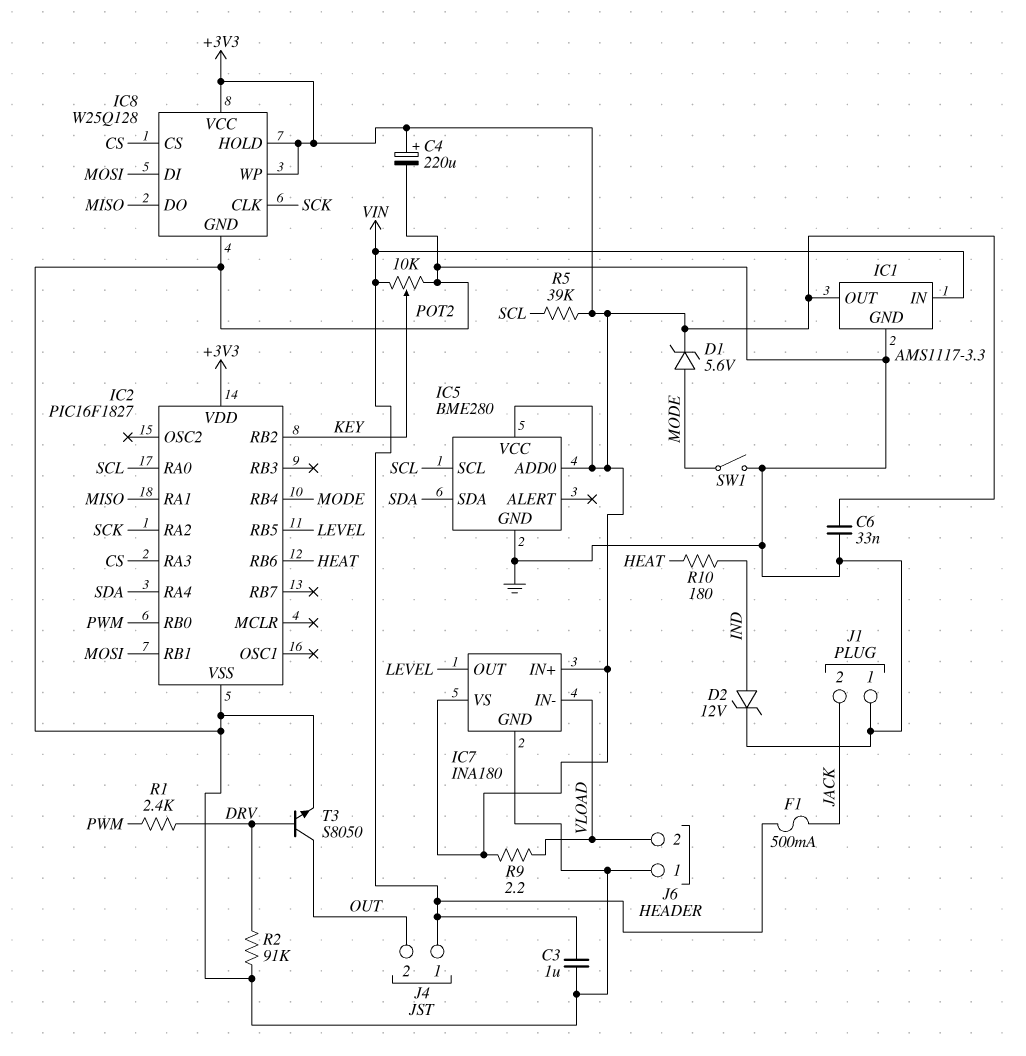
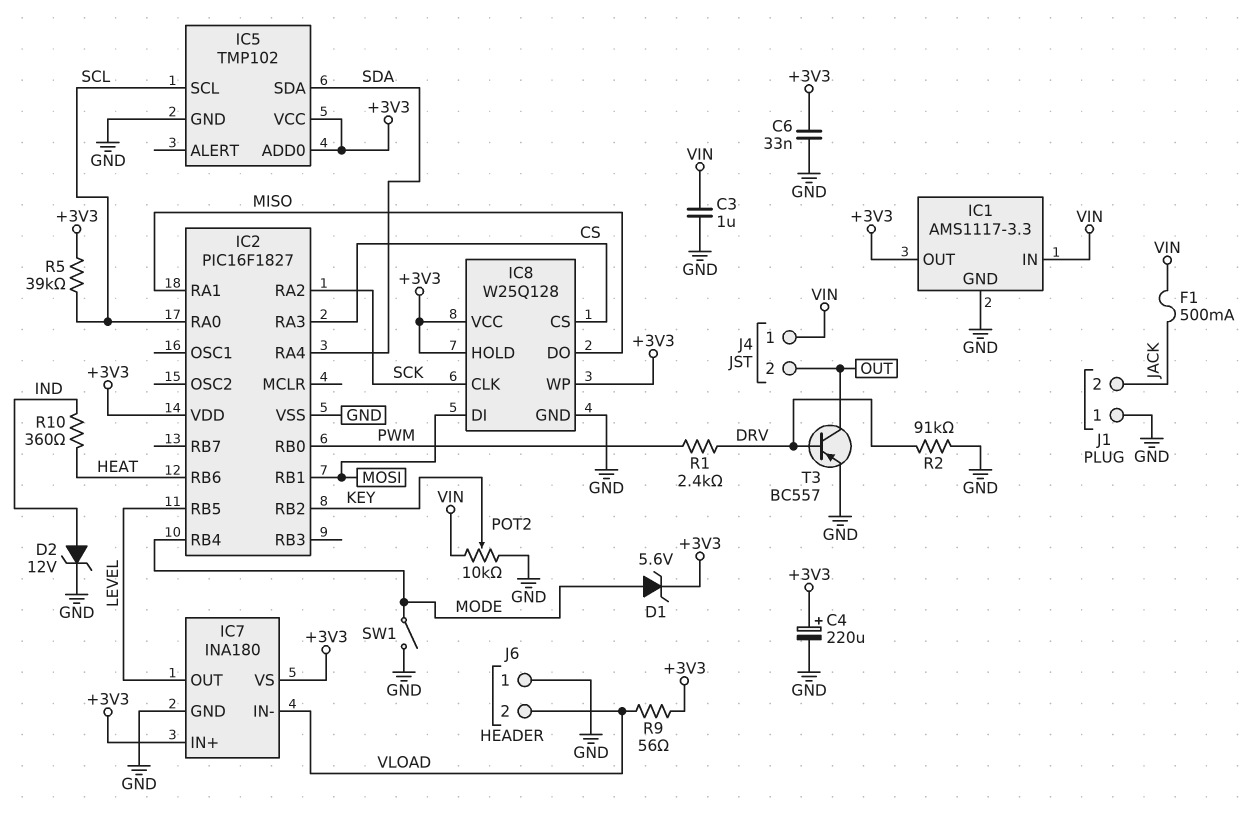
IC5: BME280 -> TMP102
R9: 2.2 (+3V3, VLOAD) -> 56 (+3V3, VLOAD)
R10: 180 (HEAT, IND) -> 360 (HEAT, IND)
T3: NPN S8050 (B DRV, C OUT, E GND) -> PNP BC557 (B DRV, C OUT, E GND)

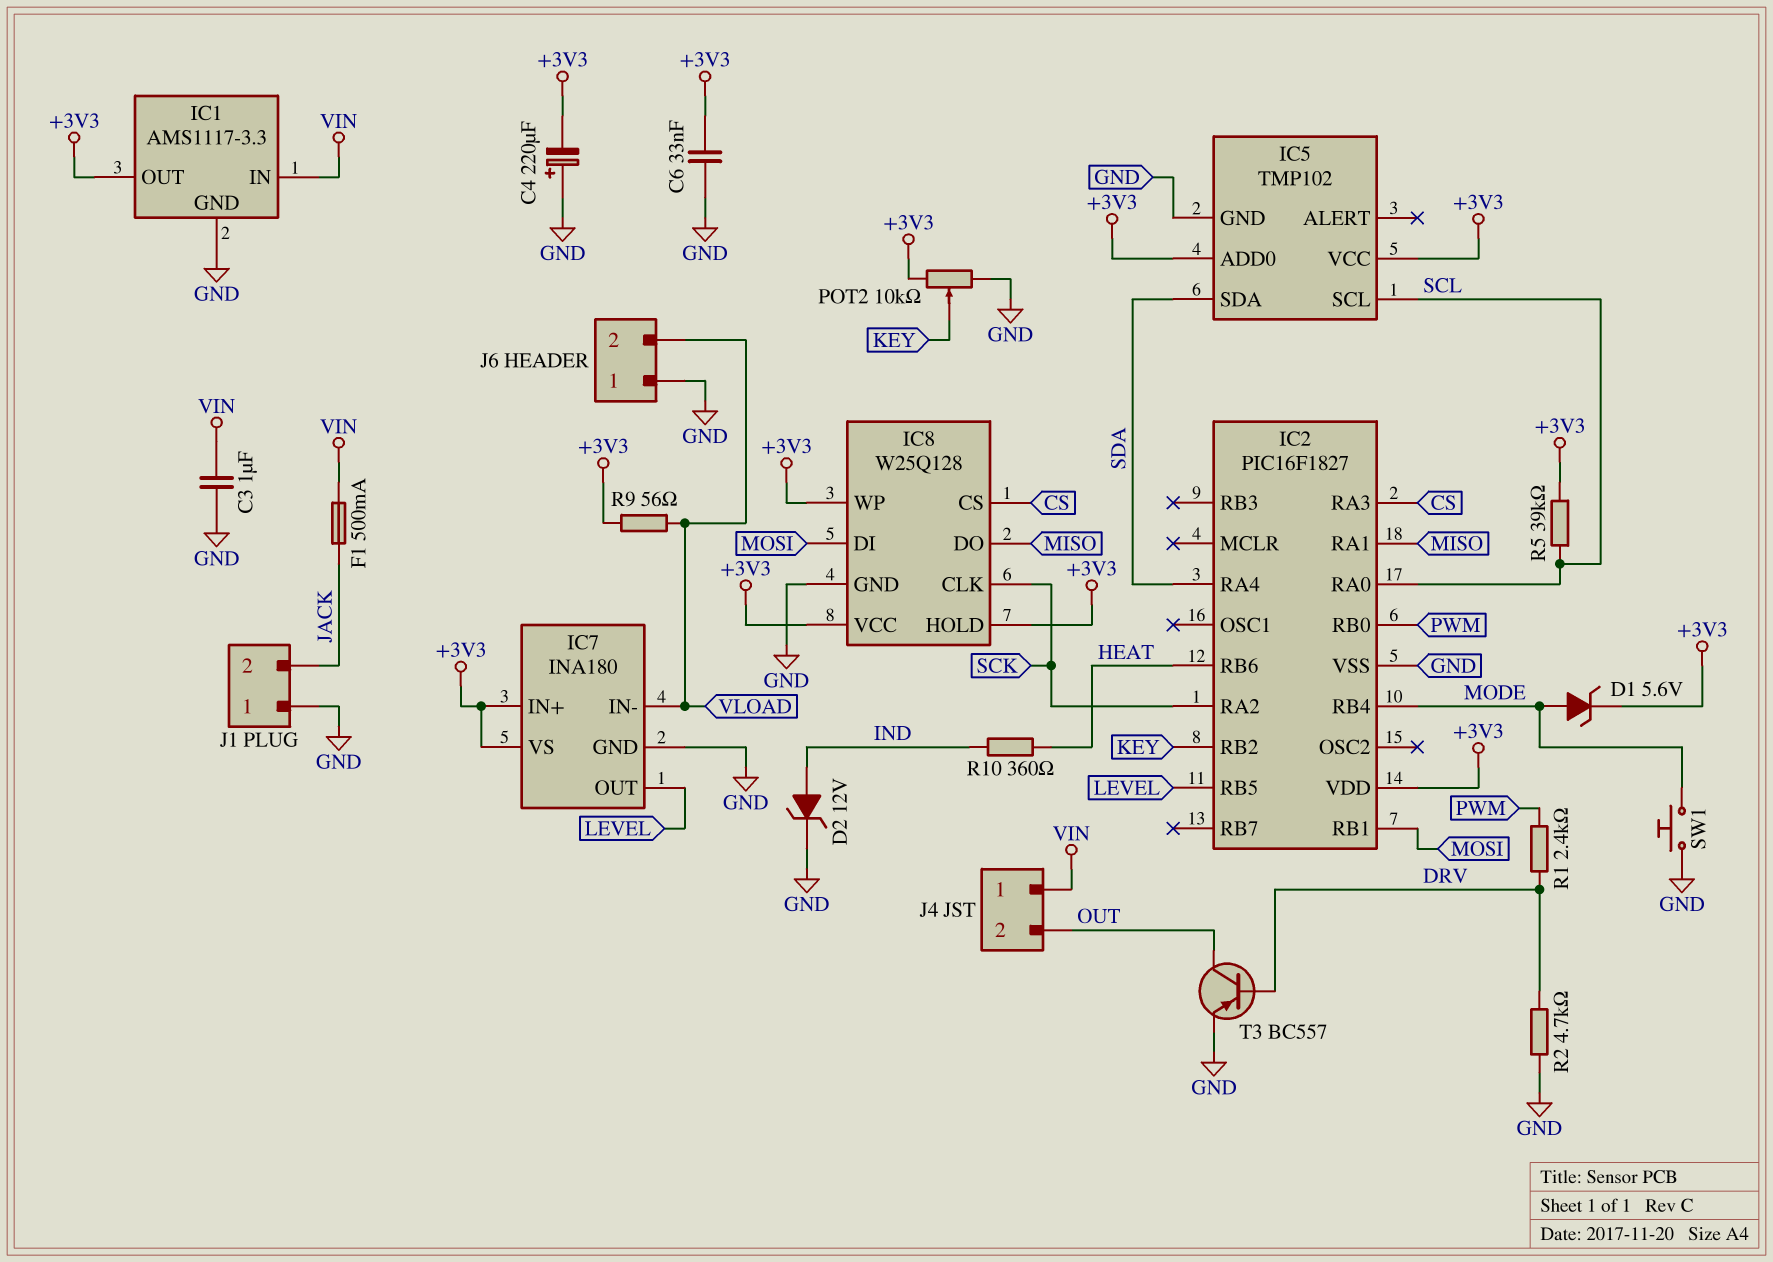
C4: 220uF (plus +3V3, minus GND) -> 220uF (plus GND, minus +3V3)
POT2: 10k (GND, VIN, wiper KEY) -> 10k (+3V3, GND, wiper KEY)
R2: 91k (DRV, GND) -> 4.7k (DRV, GND)
SW1: switch (GND, MODE) -> button (GND, MODE)

